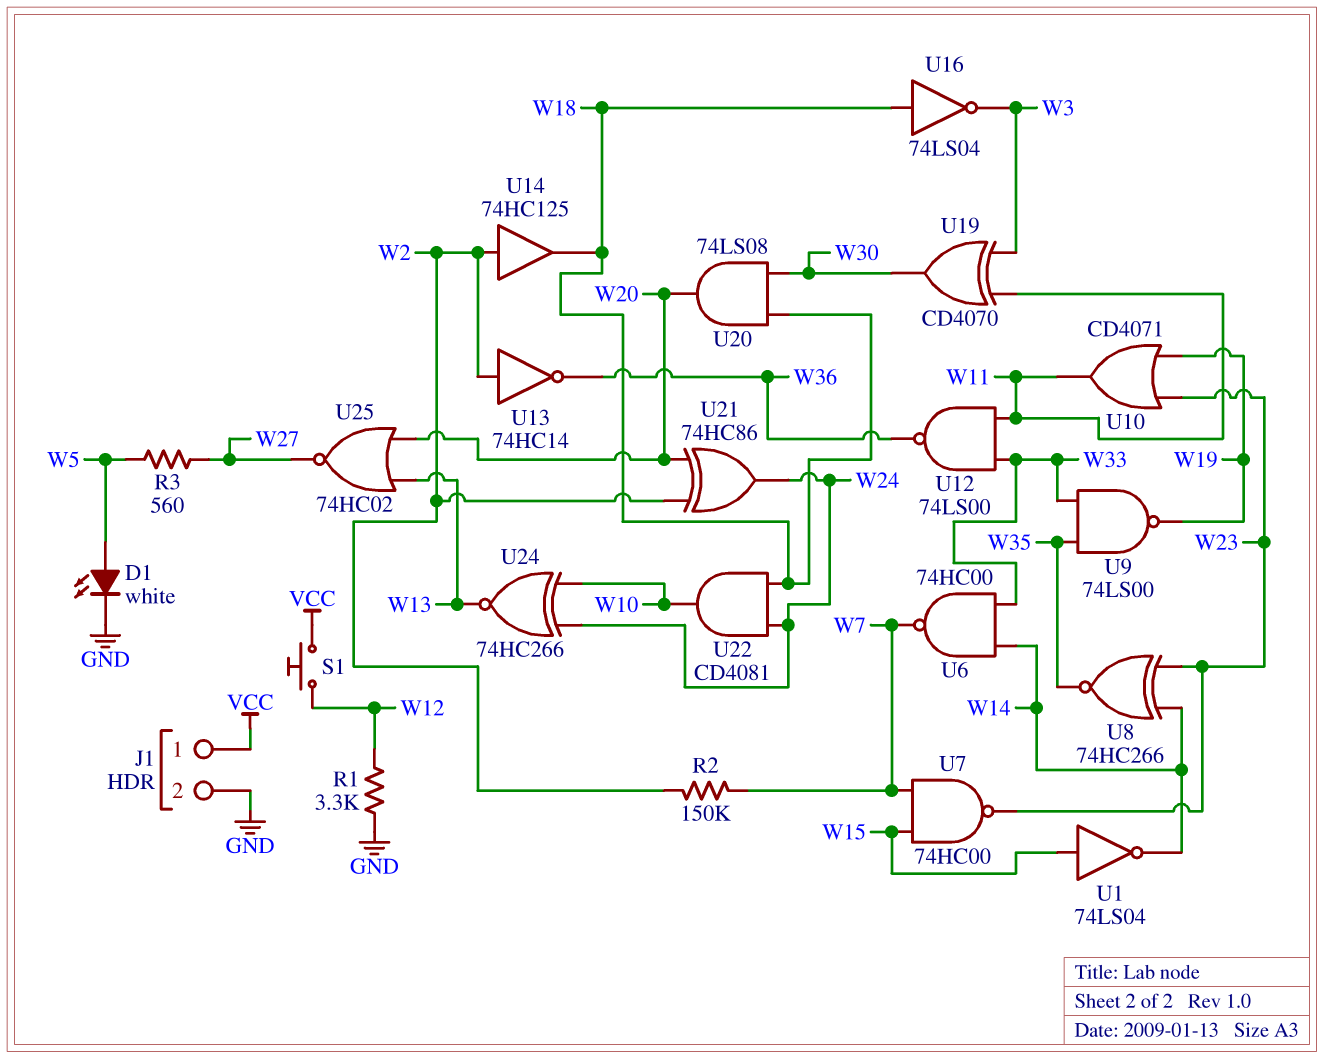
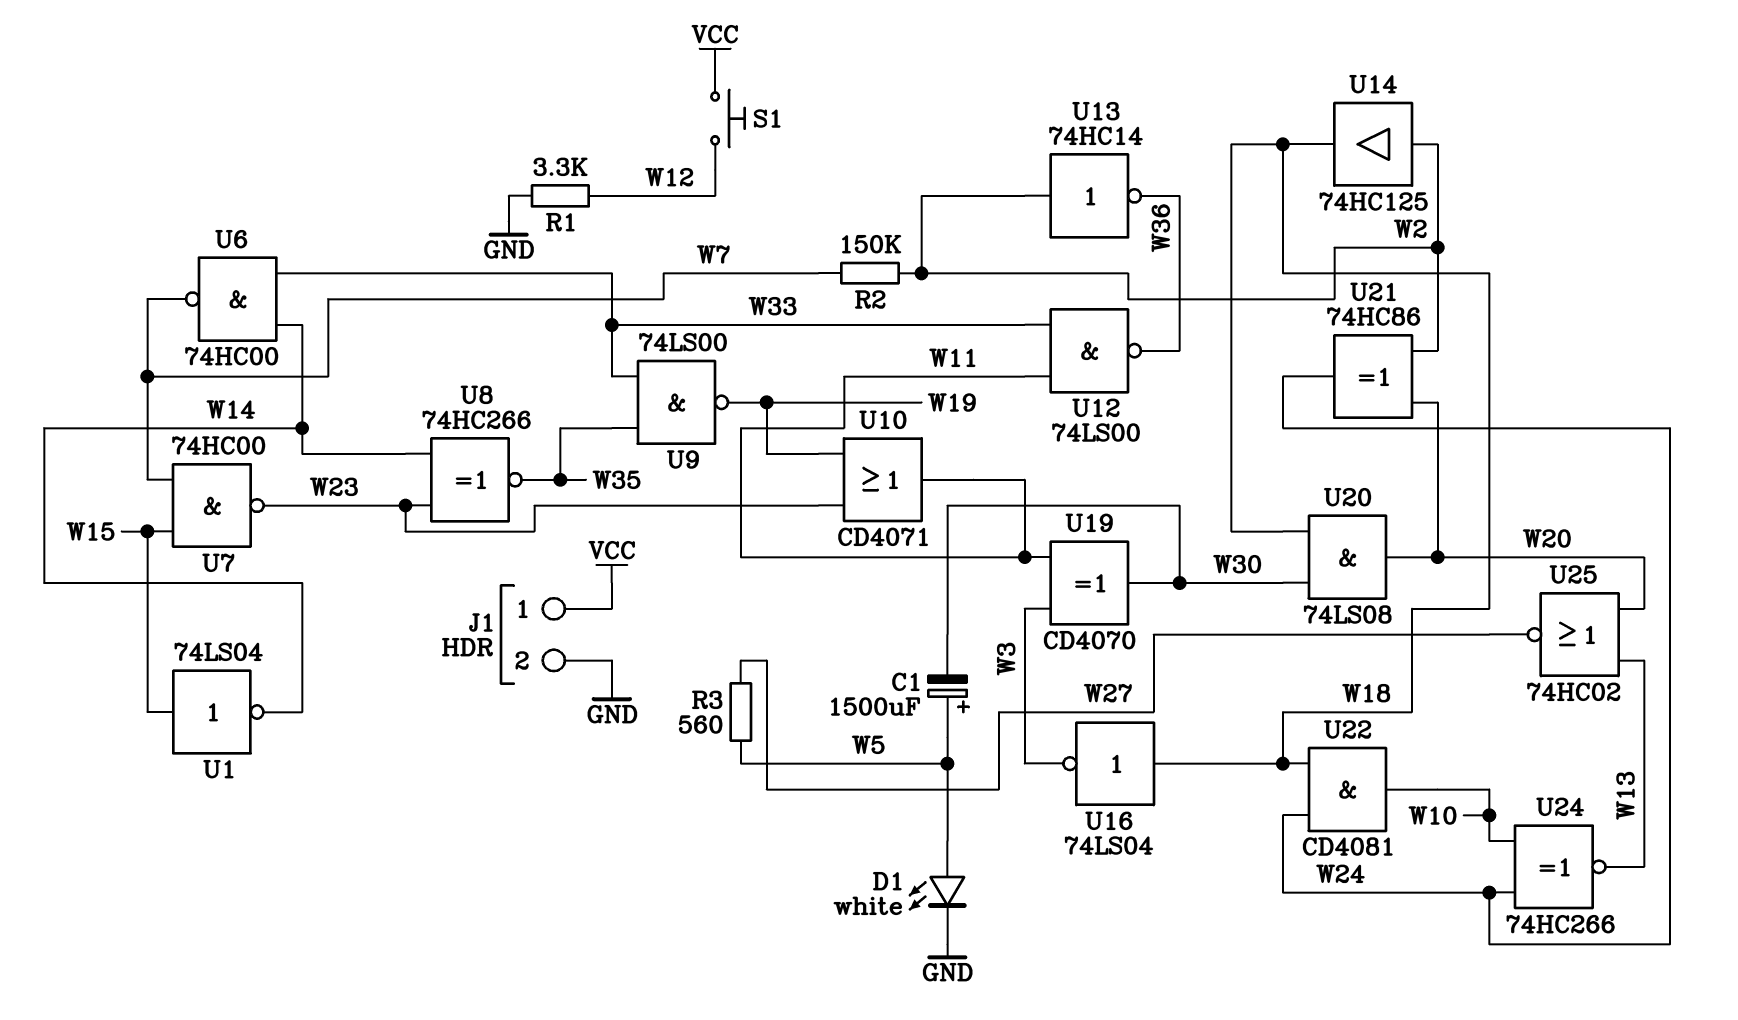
C1: none -> 1500uF (plus W5, minus W30)

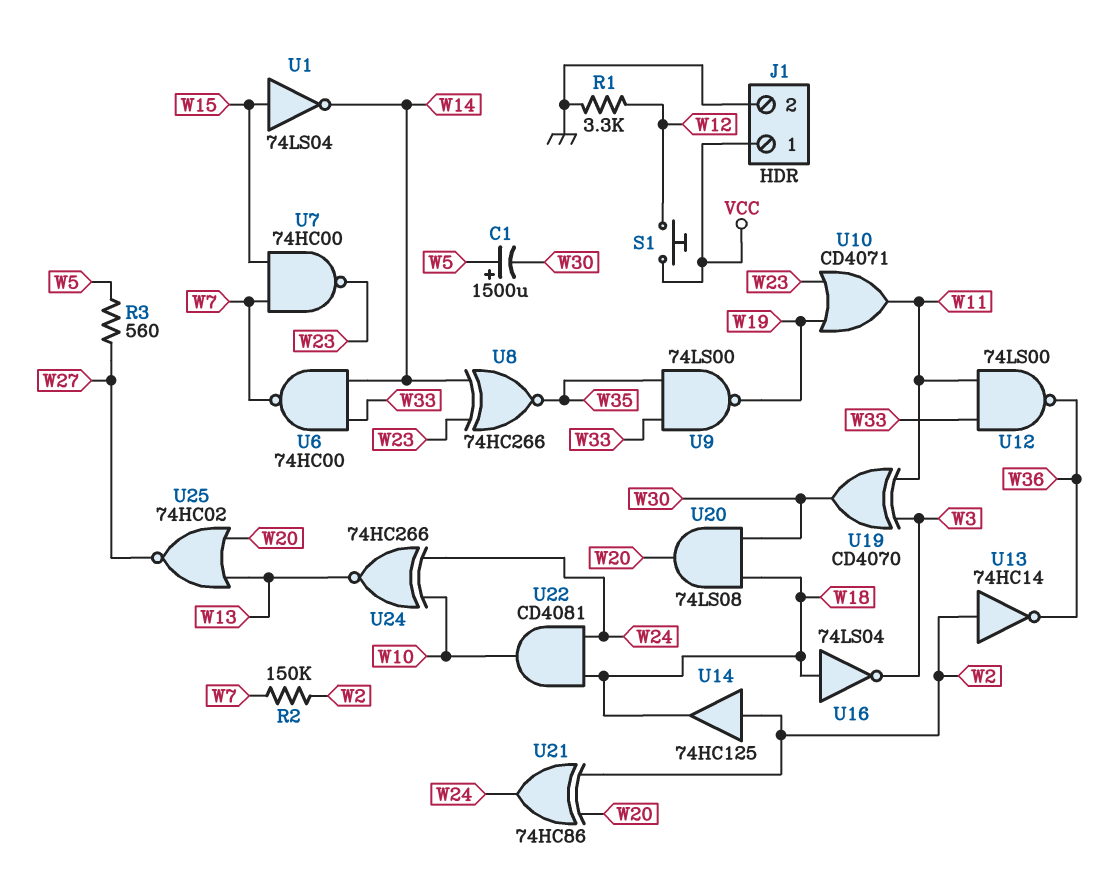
D1: LED white (A W5, K GND) -> none

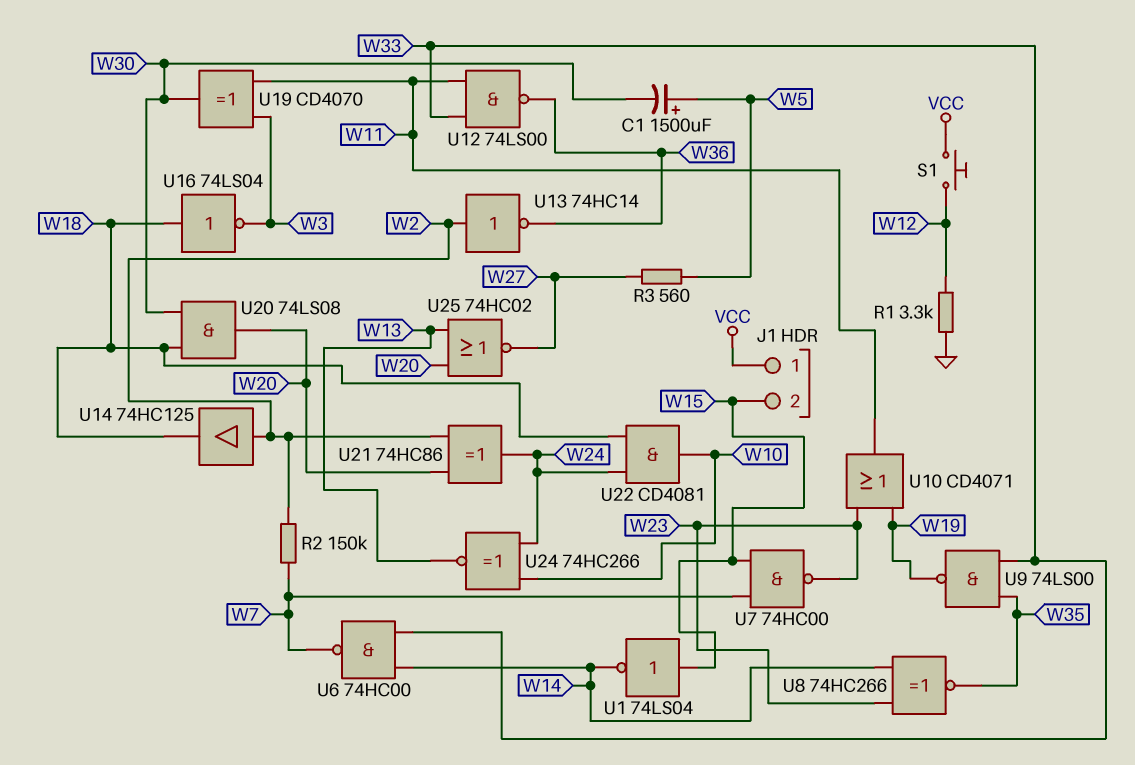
J1 pin 2: GND -> W15

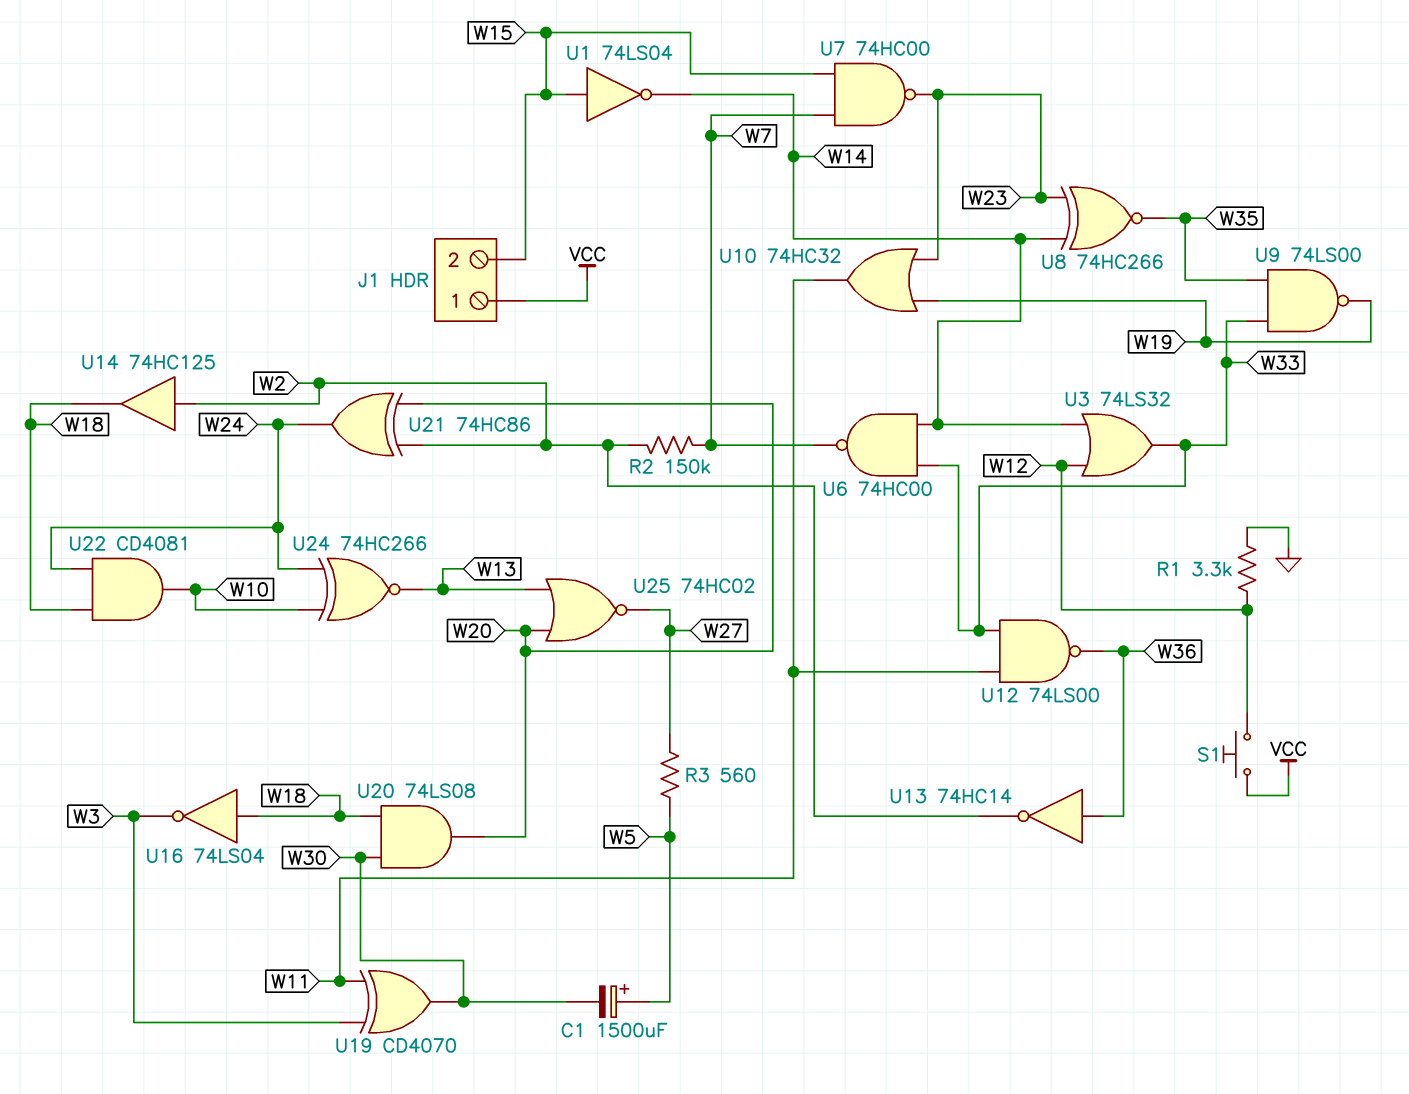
U3: none -> OR 74LS32 (in W12, in W14, out W33)
U10: OR CD4071 (in W19, in W23, out W11) -> OR 74HC32 (in W19, in W23, out W11)
U13: NOT 74HC14 (in W2, out W36) -> NOT 74HC14 (in W36, out W2)

